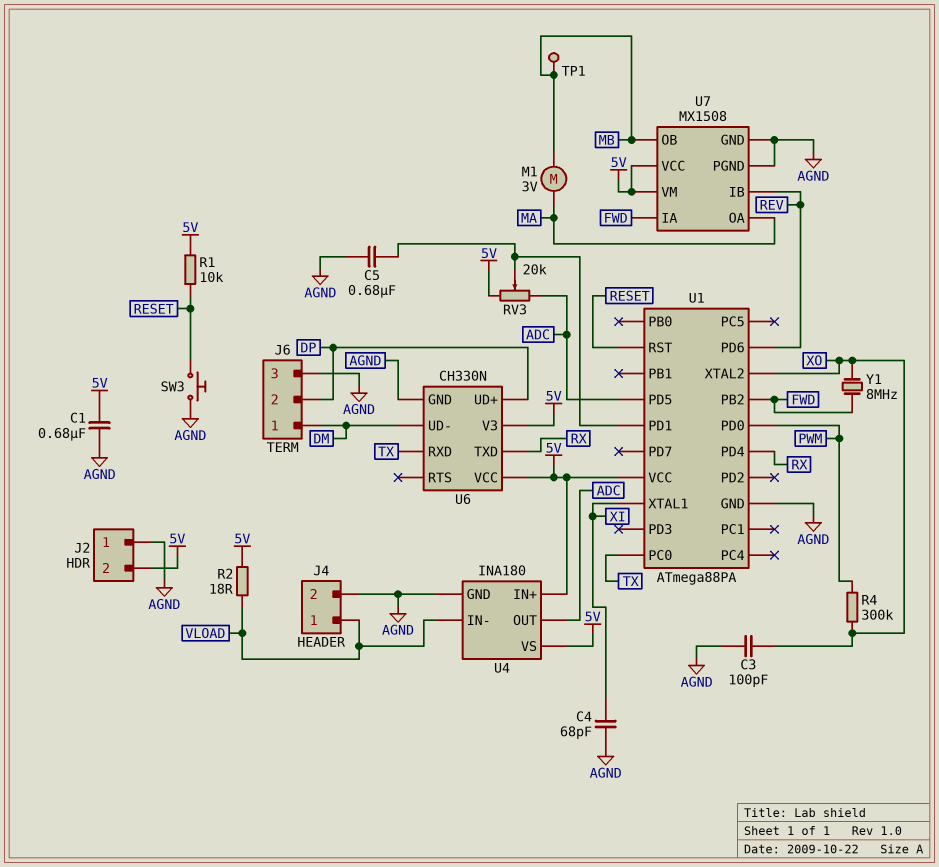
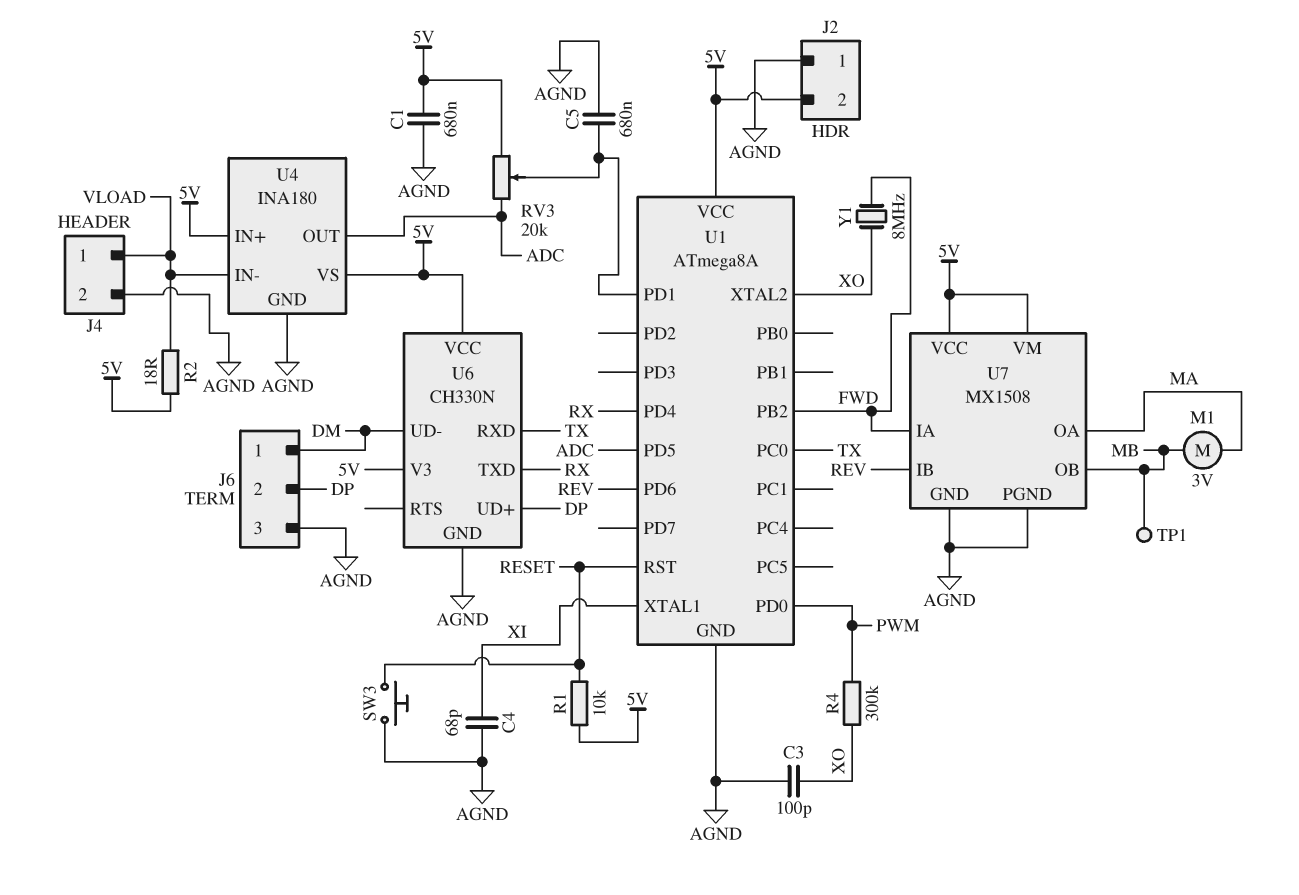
U1: ATmega88PA -> ATmega8A

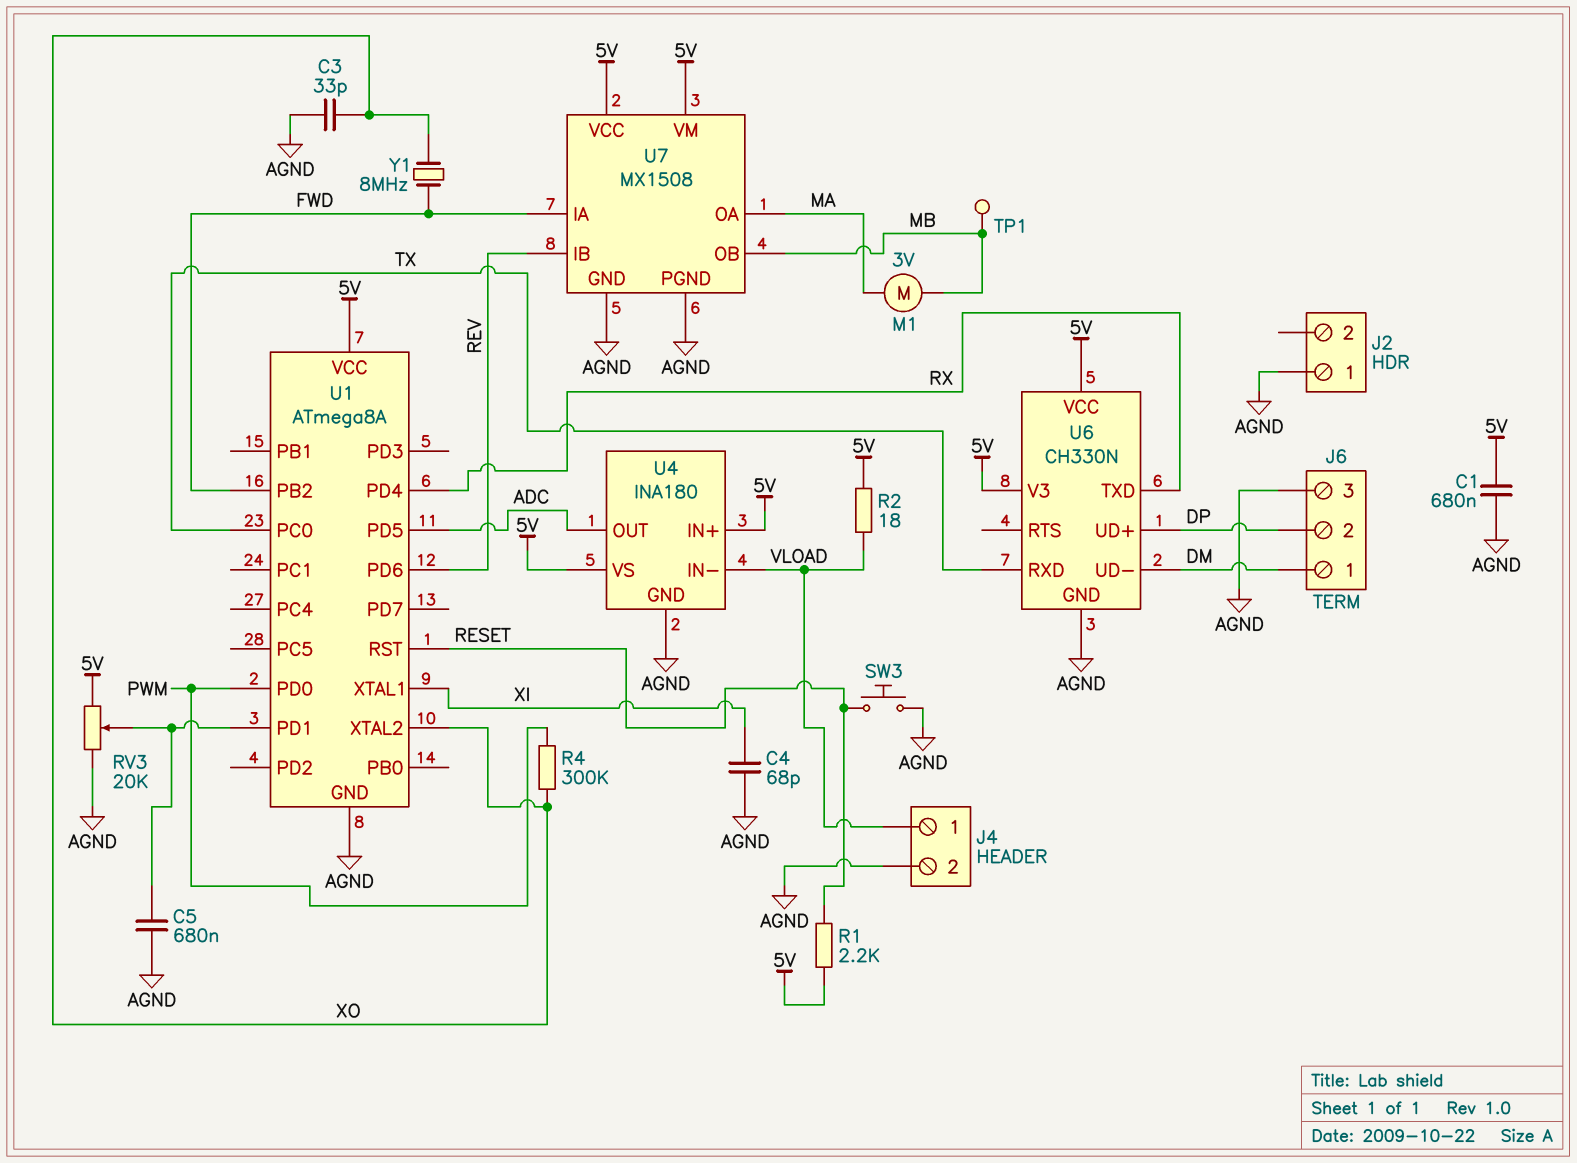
C3: 100pF (AGND, XO) -> 33pF (AGND, XO)
J2 pin 2: 5V -> none
R1: 10k (5V, RESET) -> 2.2k (5V, RESET)
RV3: 20k (5V, ADC, wiper U1/PD1) -> 20k (5V, AGND, wiper U1/PD1)

